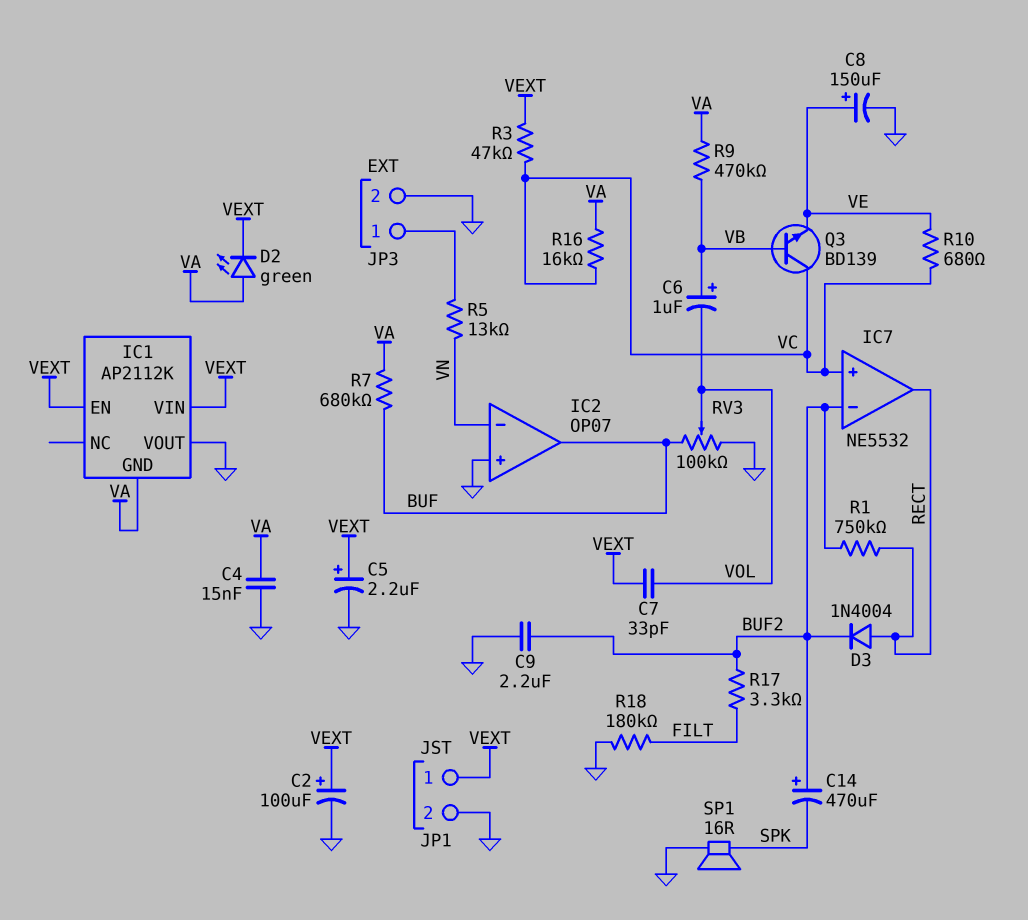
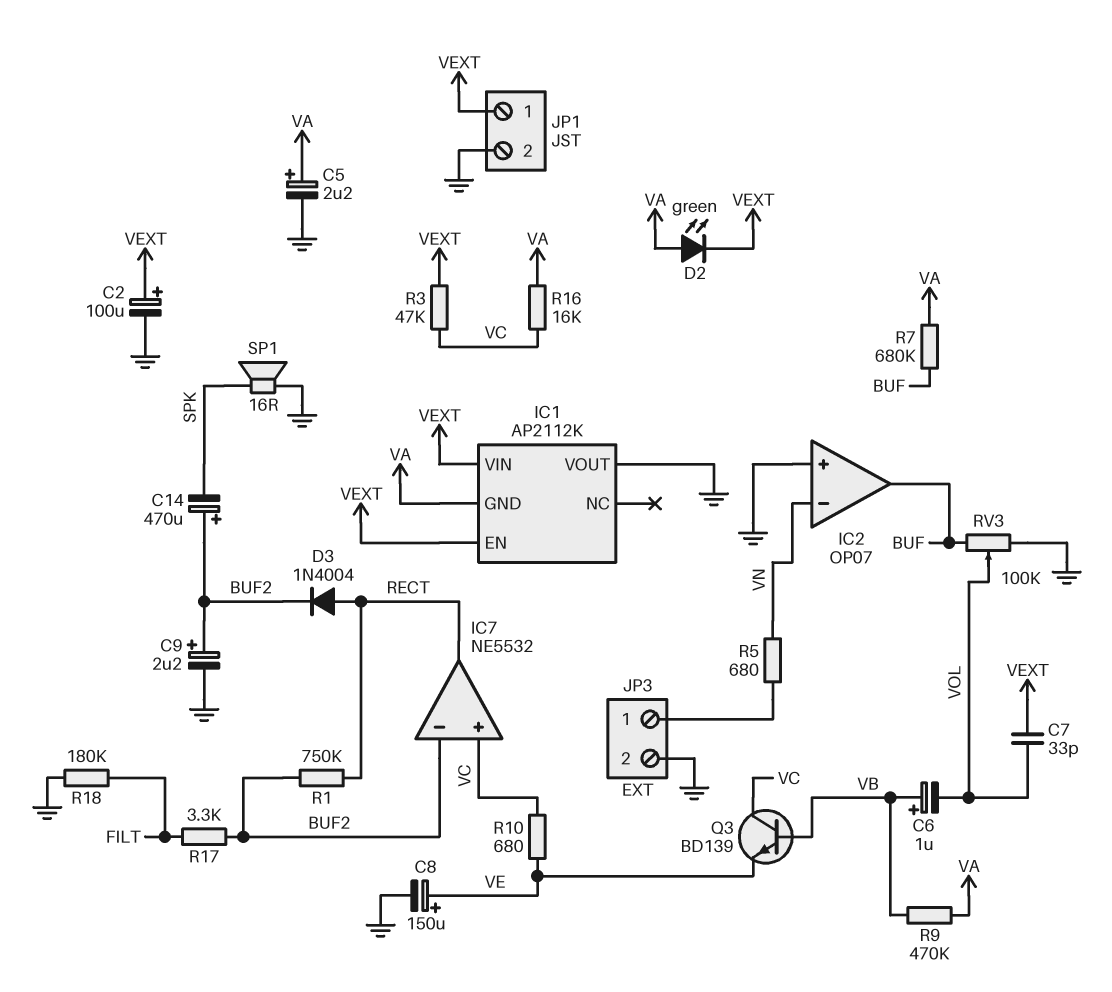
C4: 15nF (GND, VA) -> none
C5: 2.2uF (plus VEXT, minus GND) -> 2.2uF (plus VA, minus GND)
C9: 2.2uF (BUF2, GND) -> 2.2uF (plus BUF2, minus GND)
R5: 13k (JP3/1, VN) -> 680 (JP3/1, VN)

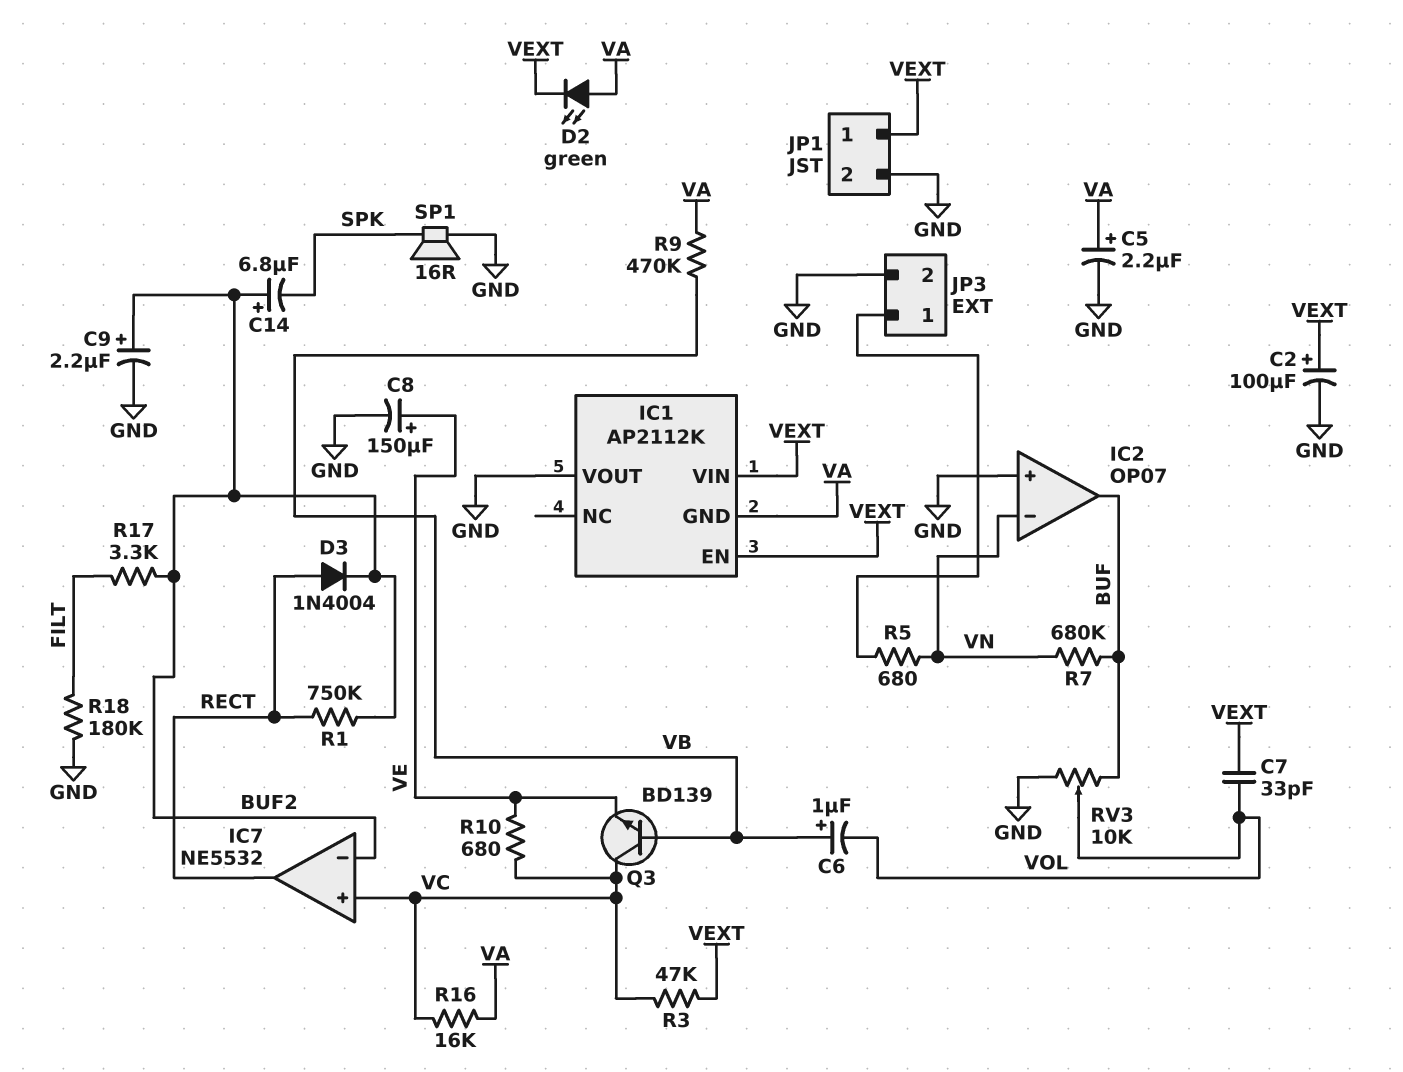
C14: 470uF (plus BUF2, minus SPK) -> 6.8uF (plus BUF2, minus SPK)
R7: 680k (BUF, VA) -> 680k (BUF, VN)
RV3: 100k (BUF, GND, wiper VOL) -> 10k (BUF, GND, wiper VOL)

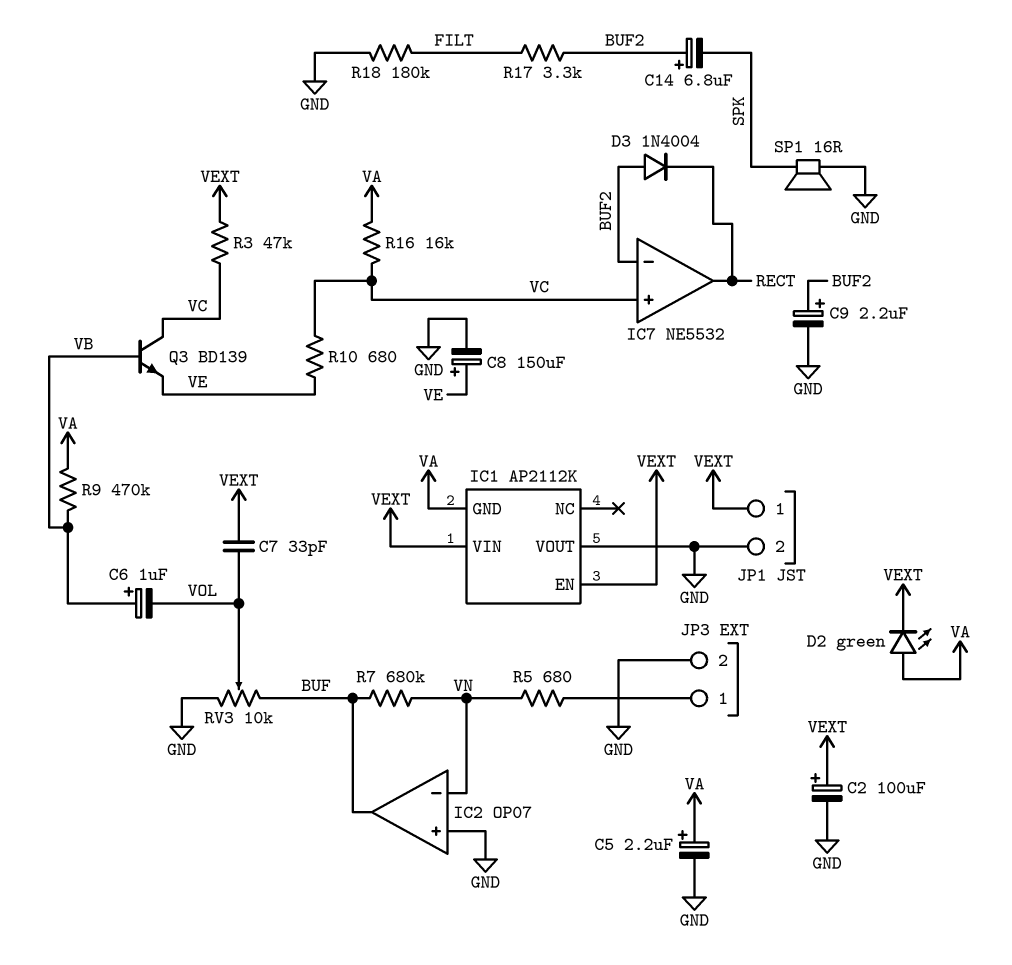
D3: diode 1N4004 (A RECT, K BUF2) -> diode 1N4004 (A BUF2, K RECT)
R1: 750k (BUF2, RECT) -> none

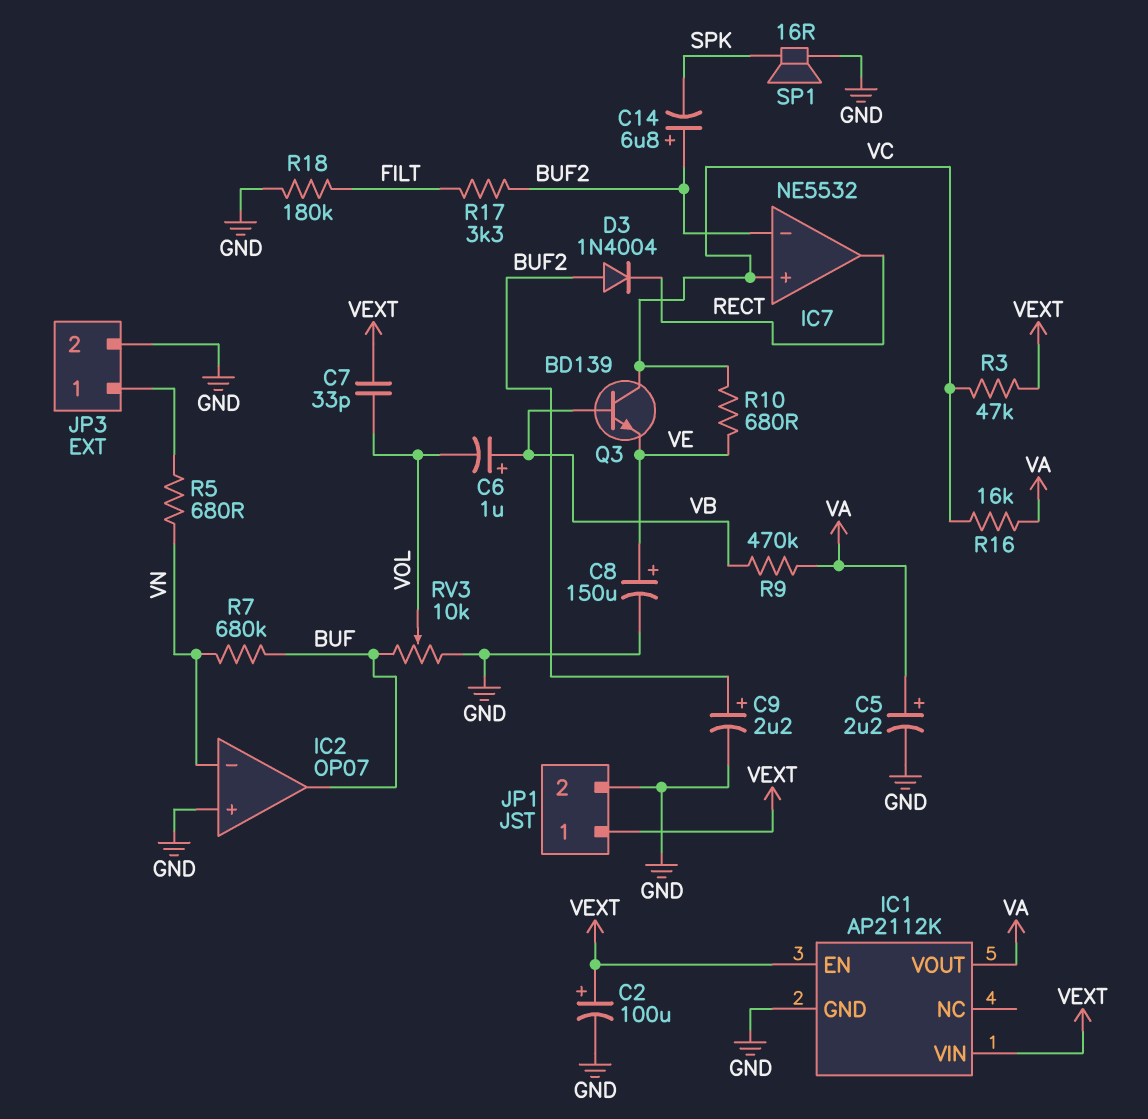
D2: LED green (A VA, K VEXT) -> none
IC1 pin GND: VA -> GND
IC1 pin VOUT: GND -> VA

